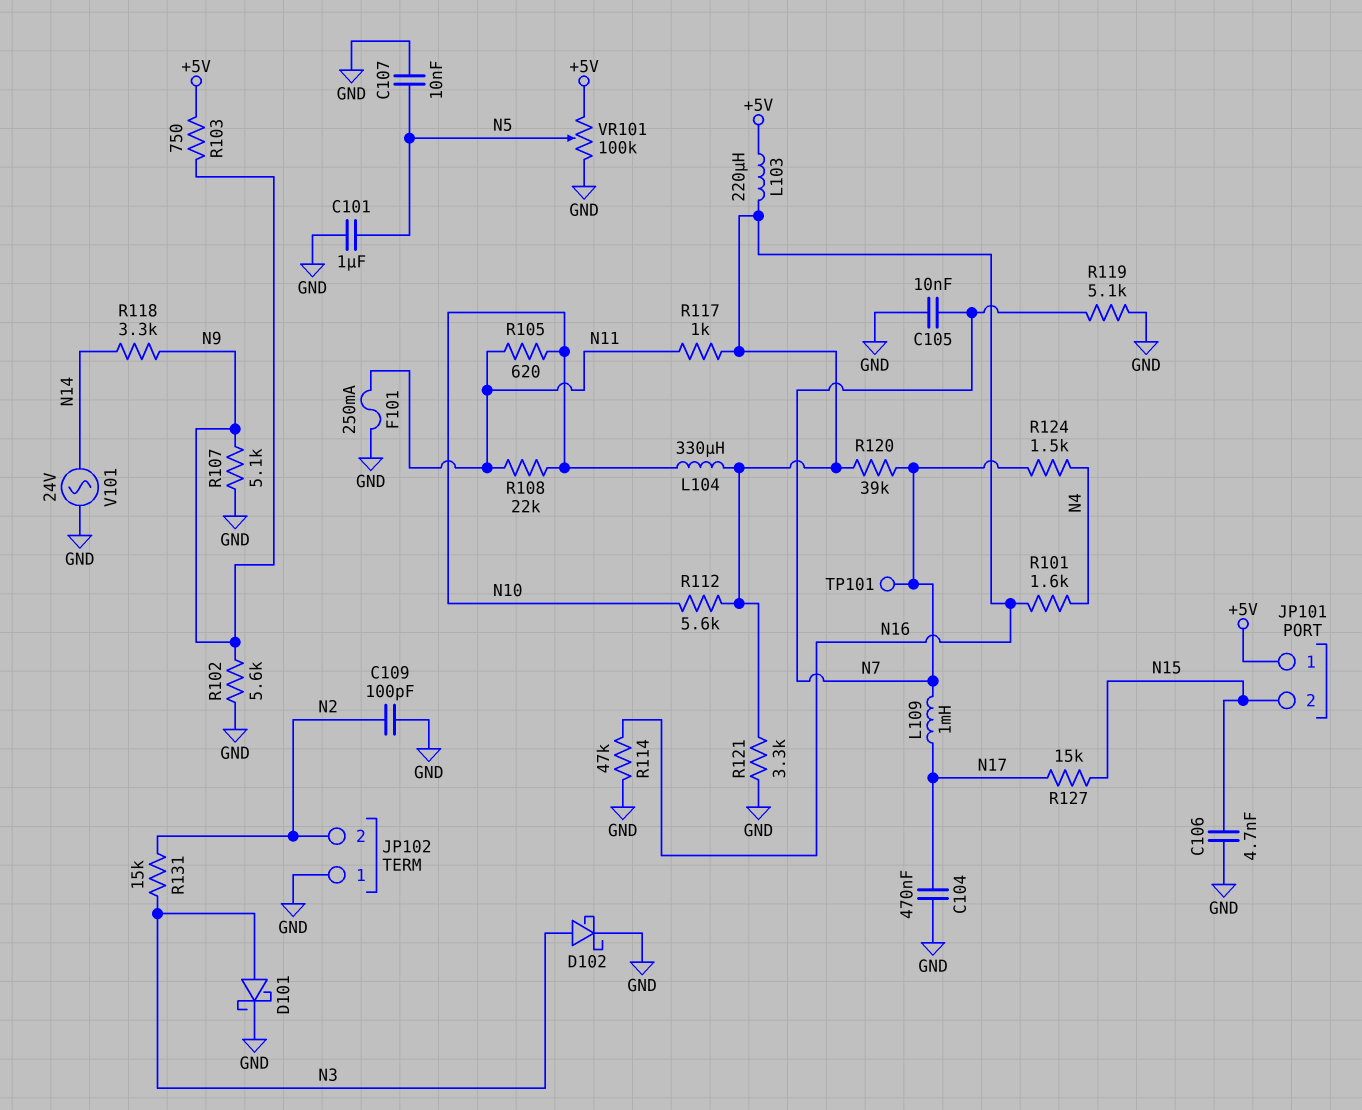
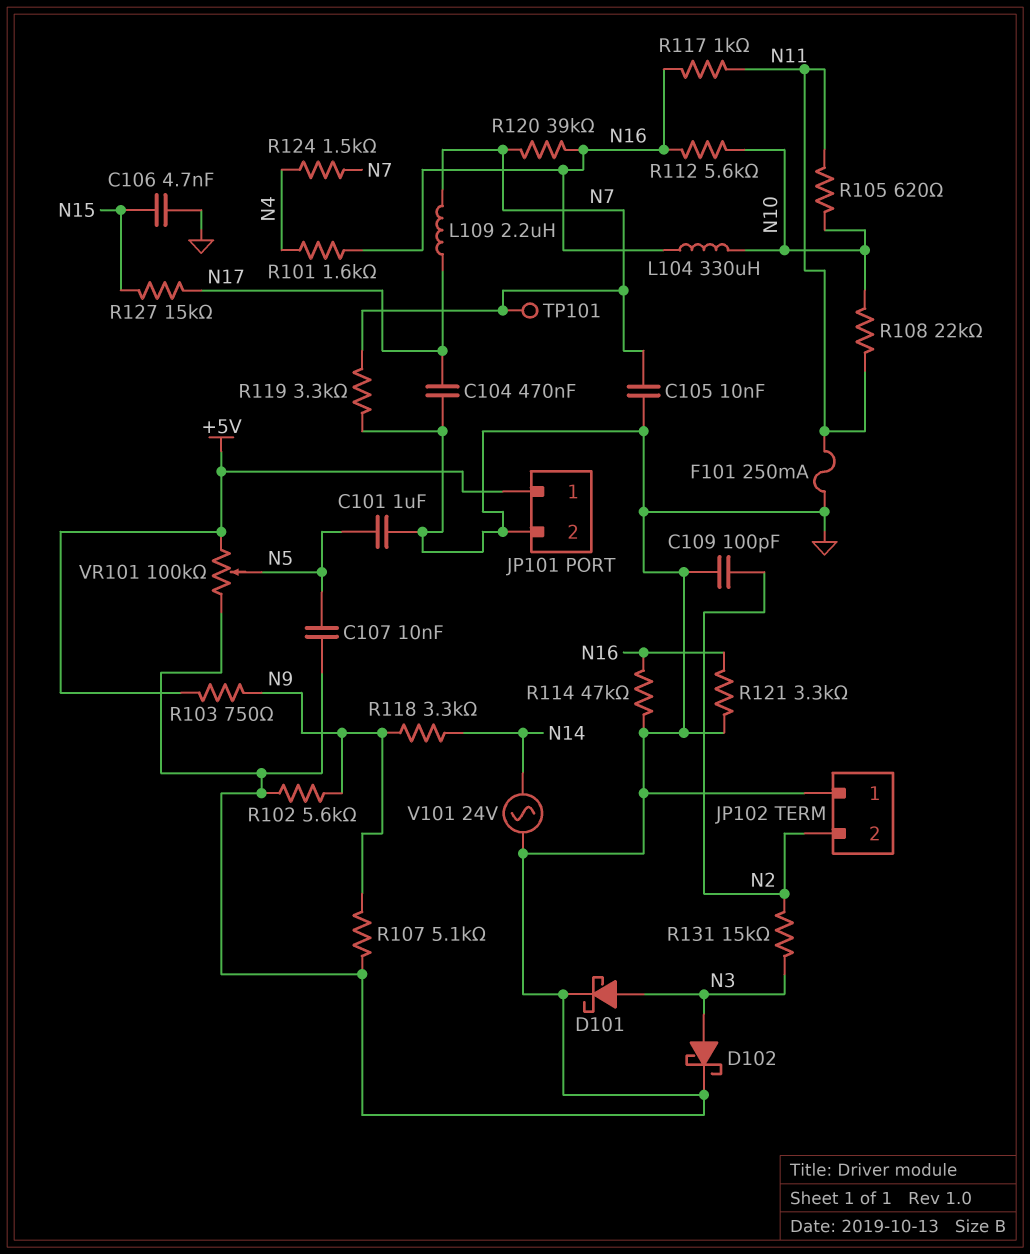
JP101 pin 2: N15 -> GND
L103: 220uH (+5V, N16) -> none
L109: 1mH (N7, N17) -> 2.2uH (N7, N17)
R119: 5.1k (GND, N7) -> 3.3k (GND, N7)

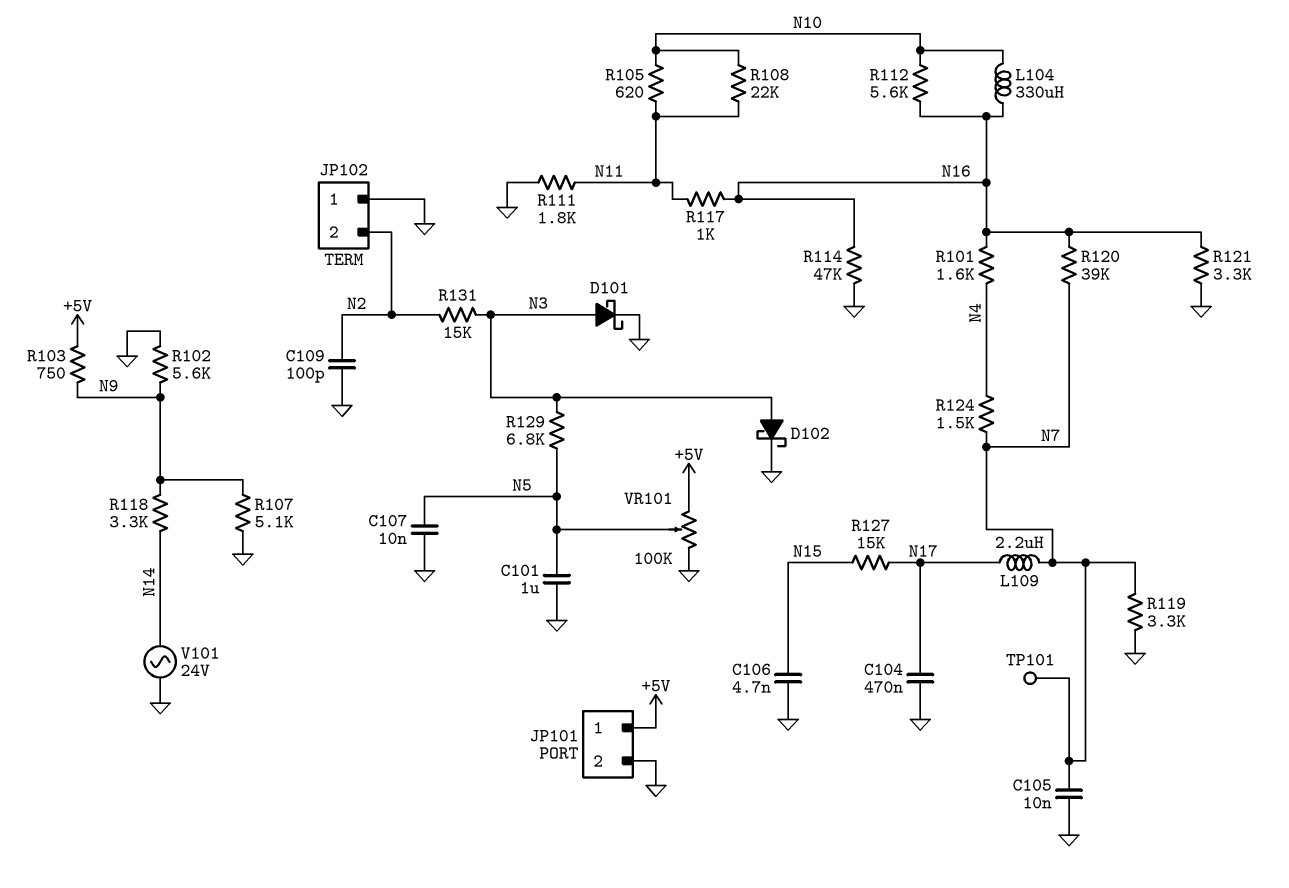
F101: 250mA (GND, N11) -> none
R111: none -> 1.8k (GND, N11)
R129: none -> 6.8k (N3, N5)

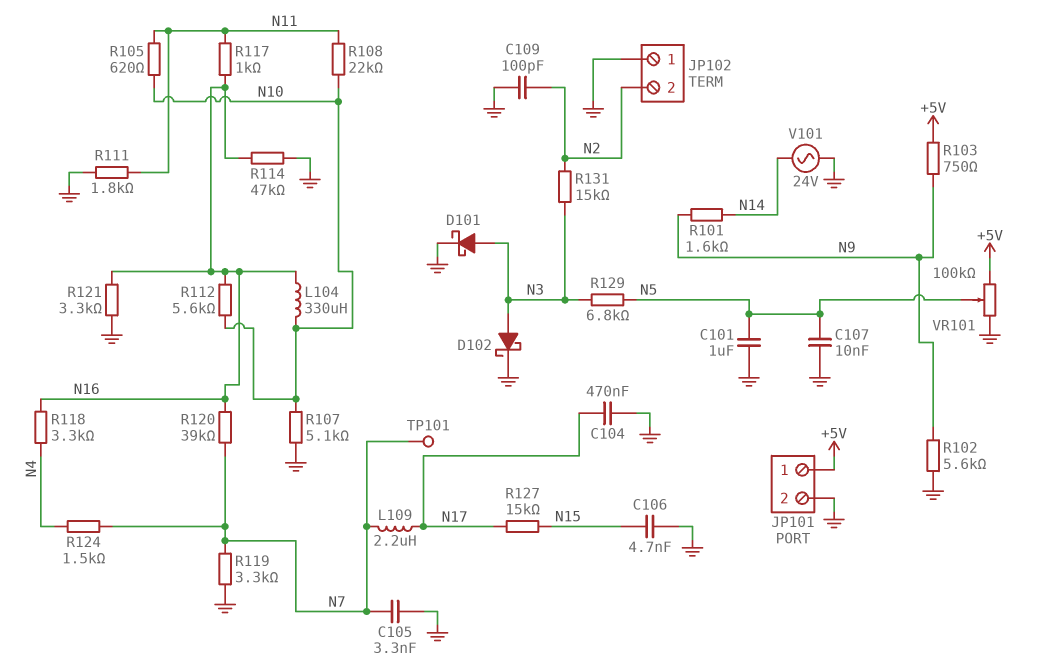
C105: 10nF (GND, N7) -> 3.3nF (GND, N7)
R101: 1.6k (N4, N16) -> 1.6k (N9, N14)
R107: 5.1k (GND, N9) -> 5.1k (GND, N10)
R118: 3.3k (N9, N14) -> 3.3k (N4, N16)

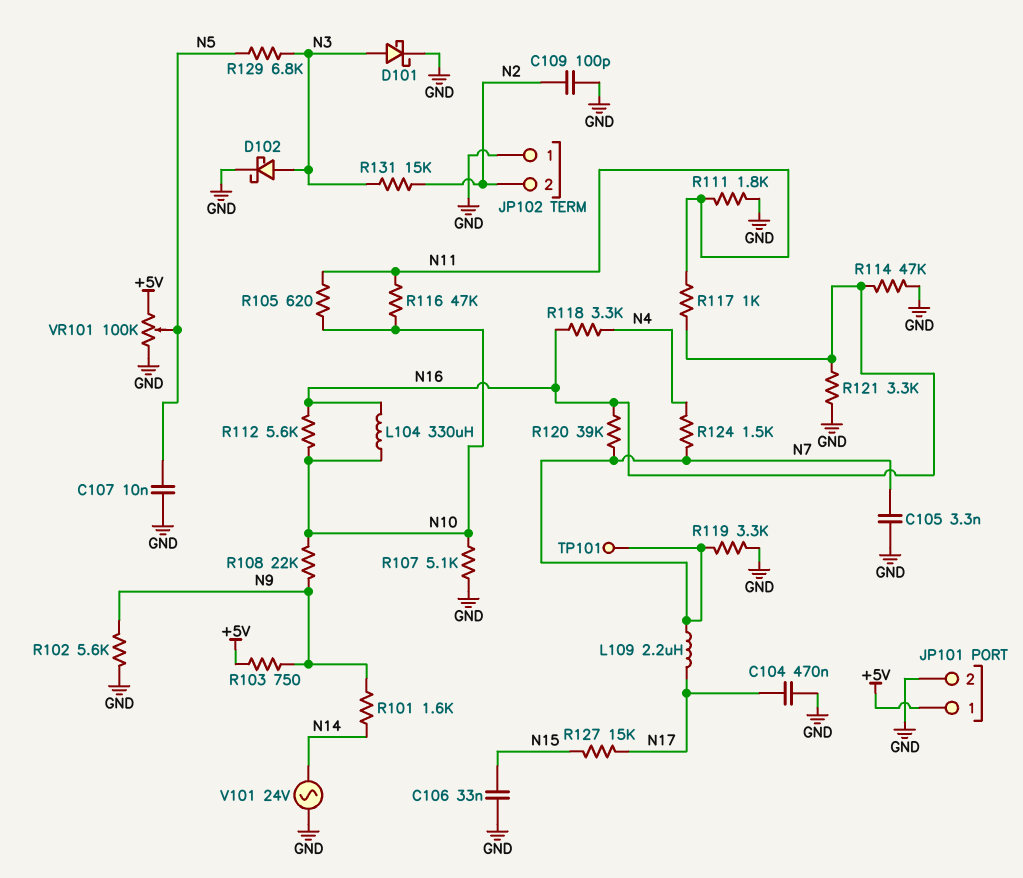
C101: 1uF (GND, N5) -> none
C106: 4.7nF (GND, N15) -> 33nF (GND, N15)
R108: 22k (N10, N11) -> 22k (N9, N10)
R116: none -> 47k (N10, N11)

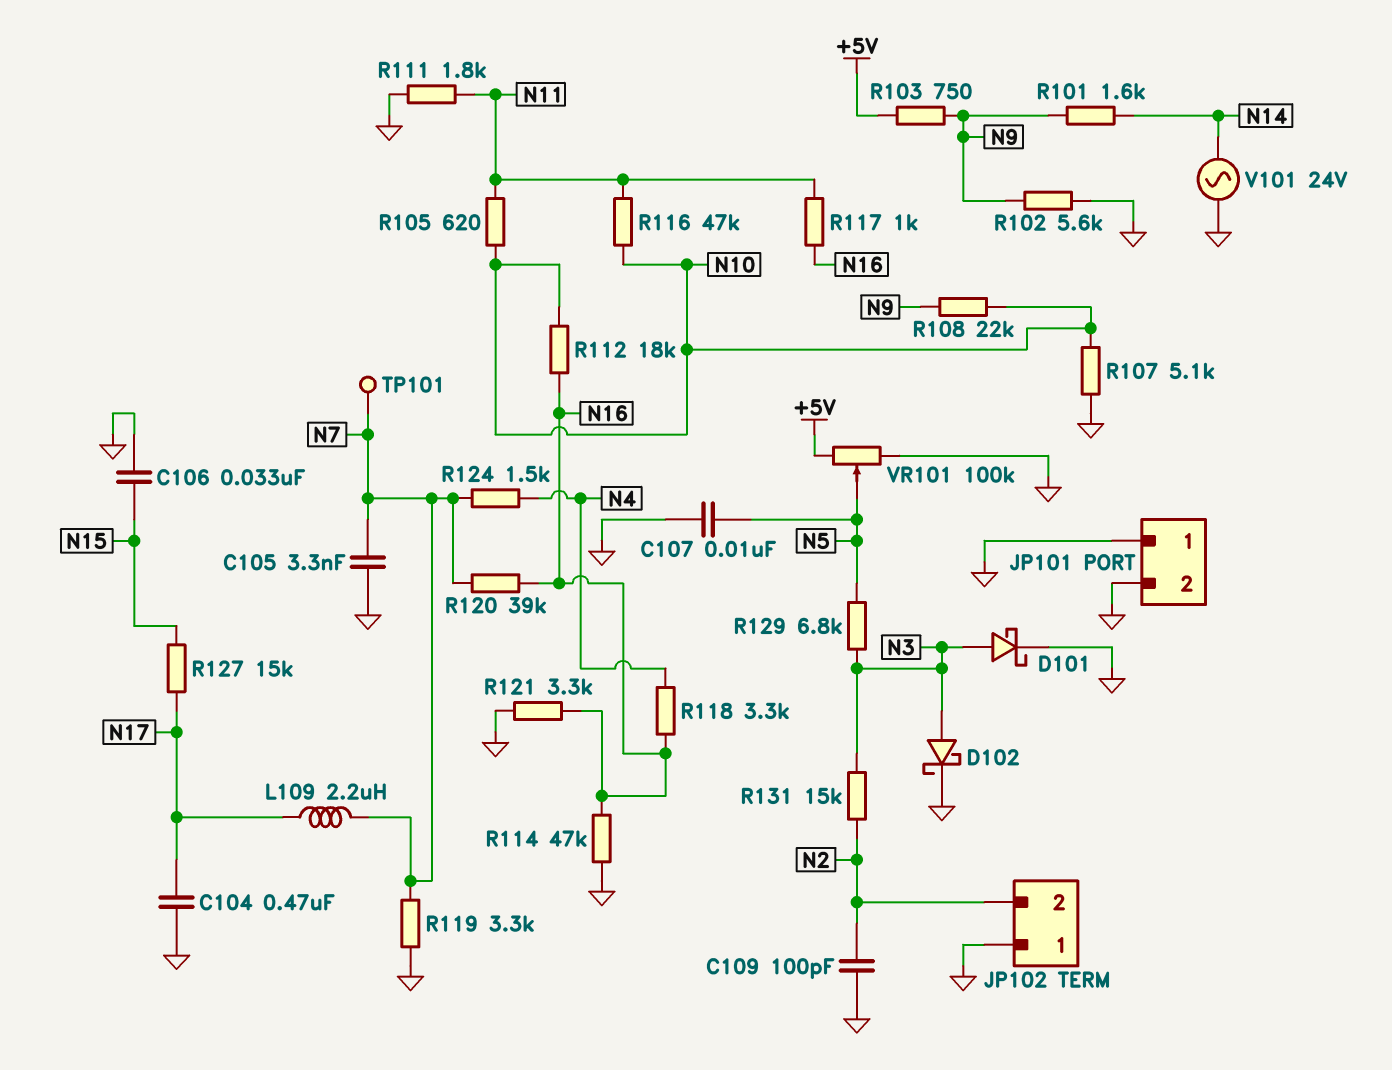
JP101 pin 1: +5V -> GND
L104: 330uH (N10, N16) -> none
R112: 5.6k (N10, N16) -> 18k (N10, N16)

